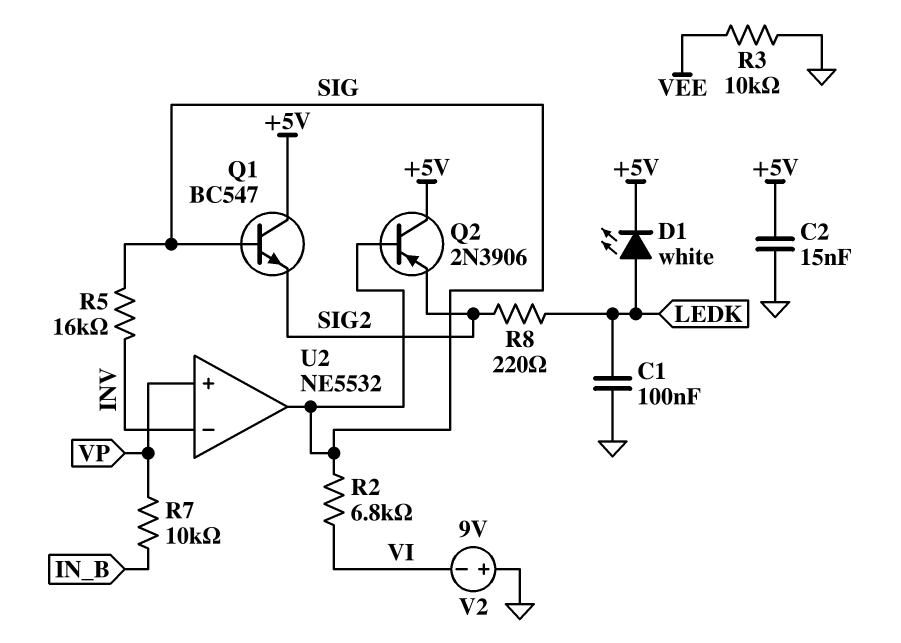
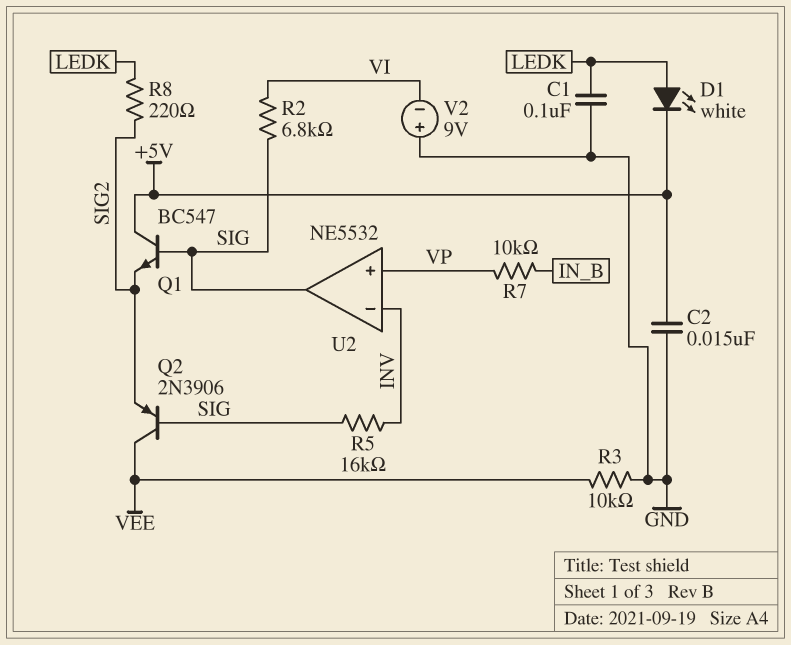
Q2: PNP 2N3906 (B SIG, C +5V, E SIG2) -> PNP 2N3906 (B SIG, C VEE, E SIG2)

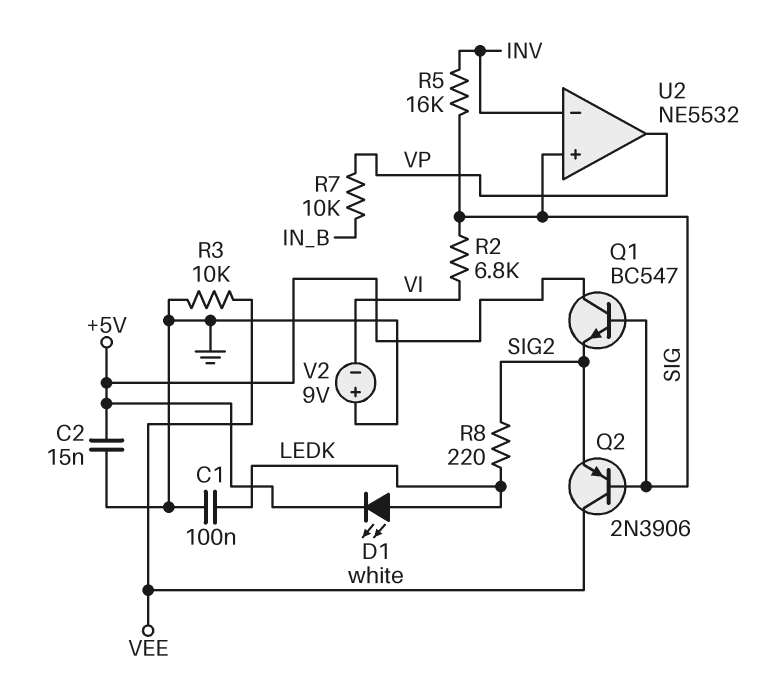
U2 pin in+: VP -> SIG
U2 pin out: SIG -> VP

